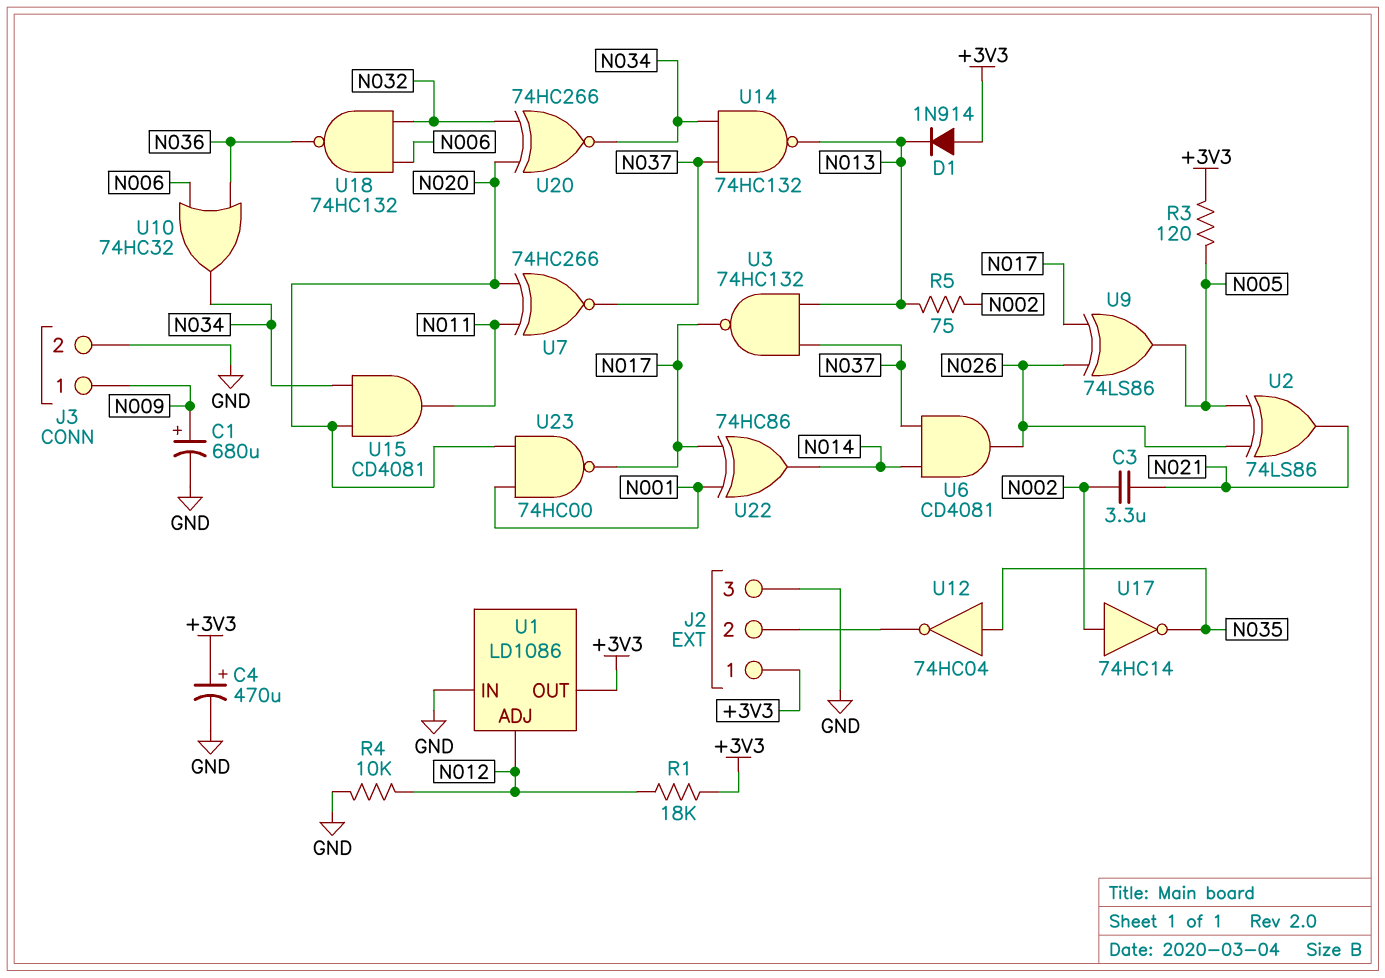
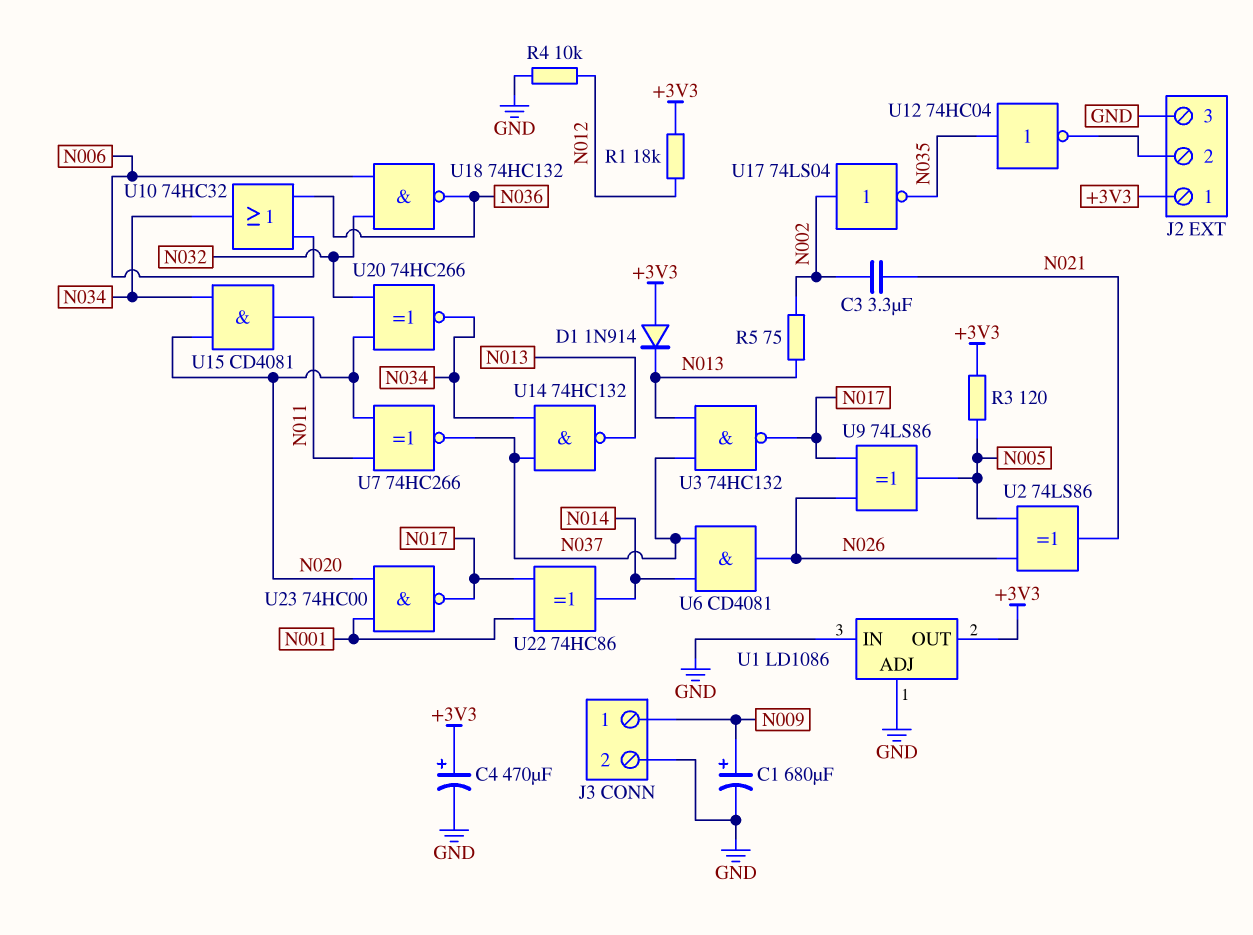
U1 pin ADJ: N012 -> GND
U17: NOT 74HC14 (in N002, out N035) -> NOT 74LS04 (in N002, out N035)

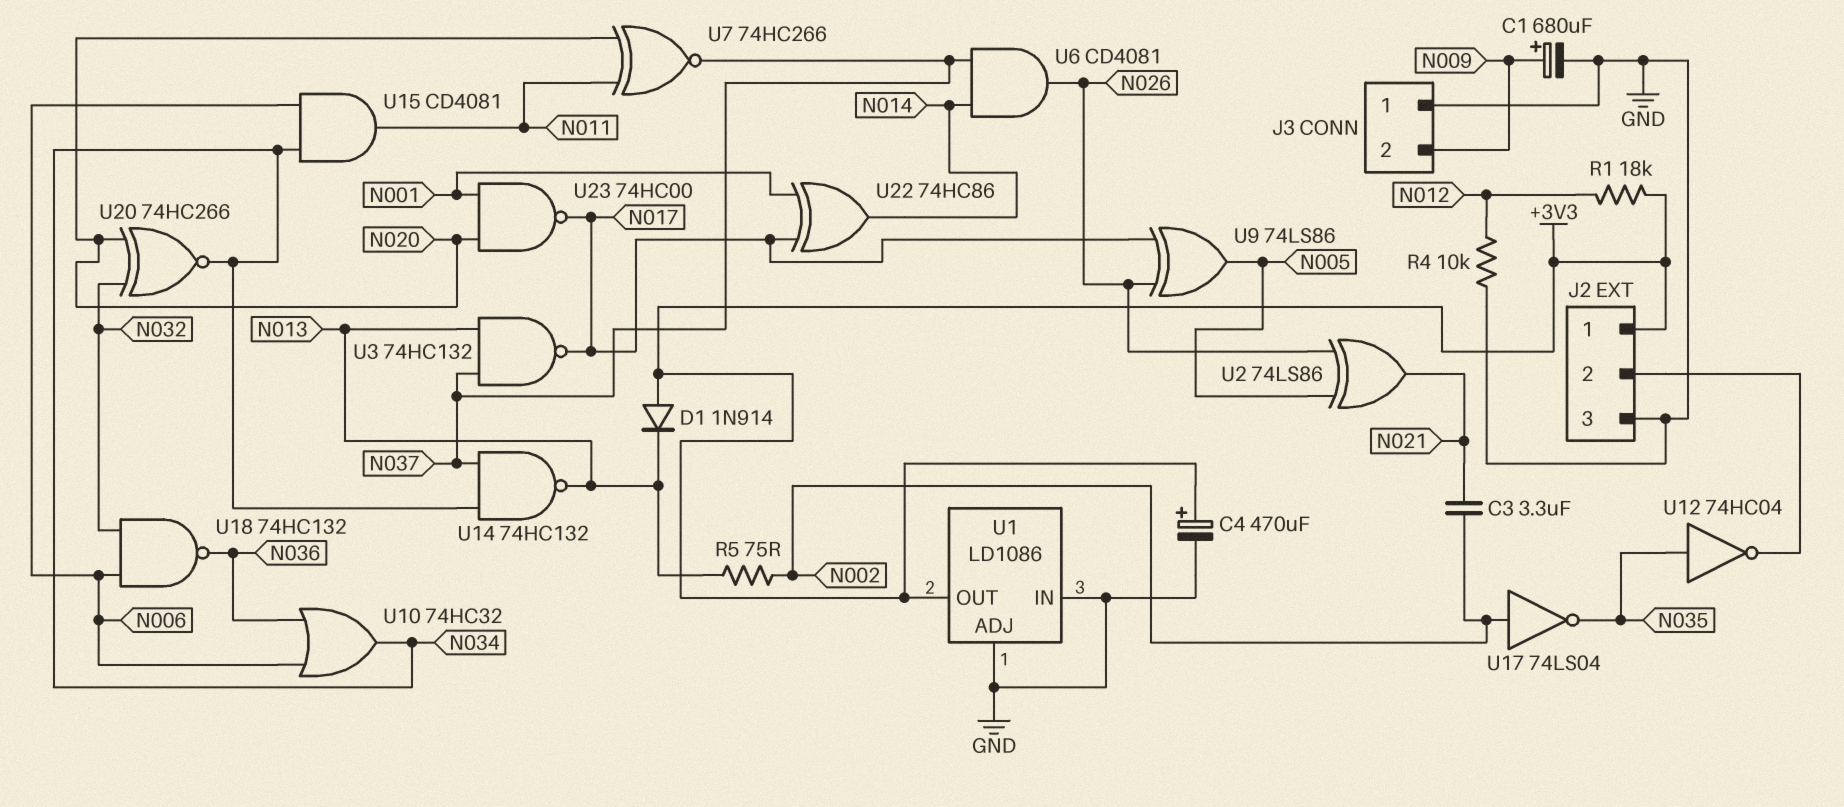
J3 pin 1: N009 -> GND
J3 pin 2: GND -> N009
R3: 120 (+3V3, N005) -> none
U15: AND CD4081 (in N020, in N034, out N011) -> AND CD4081 (in N006, in N034, out N011)

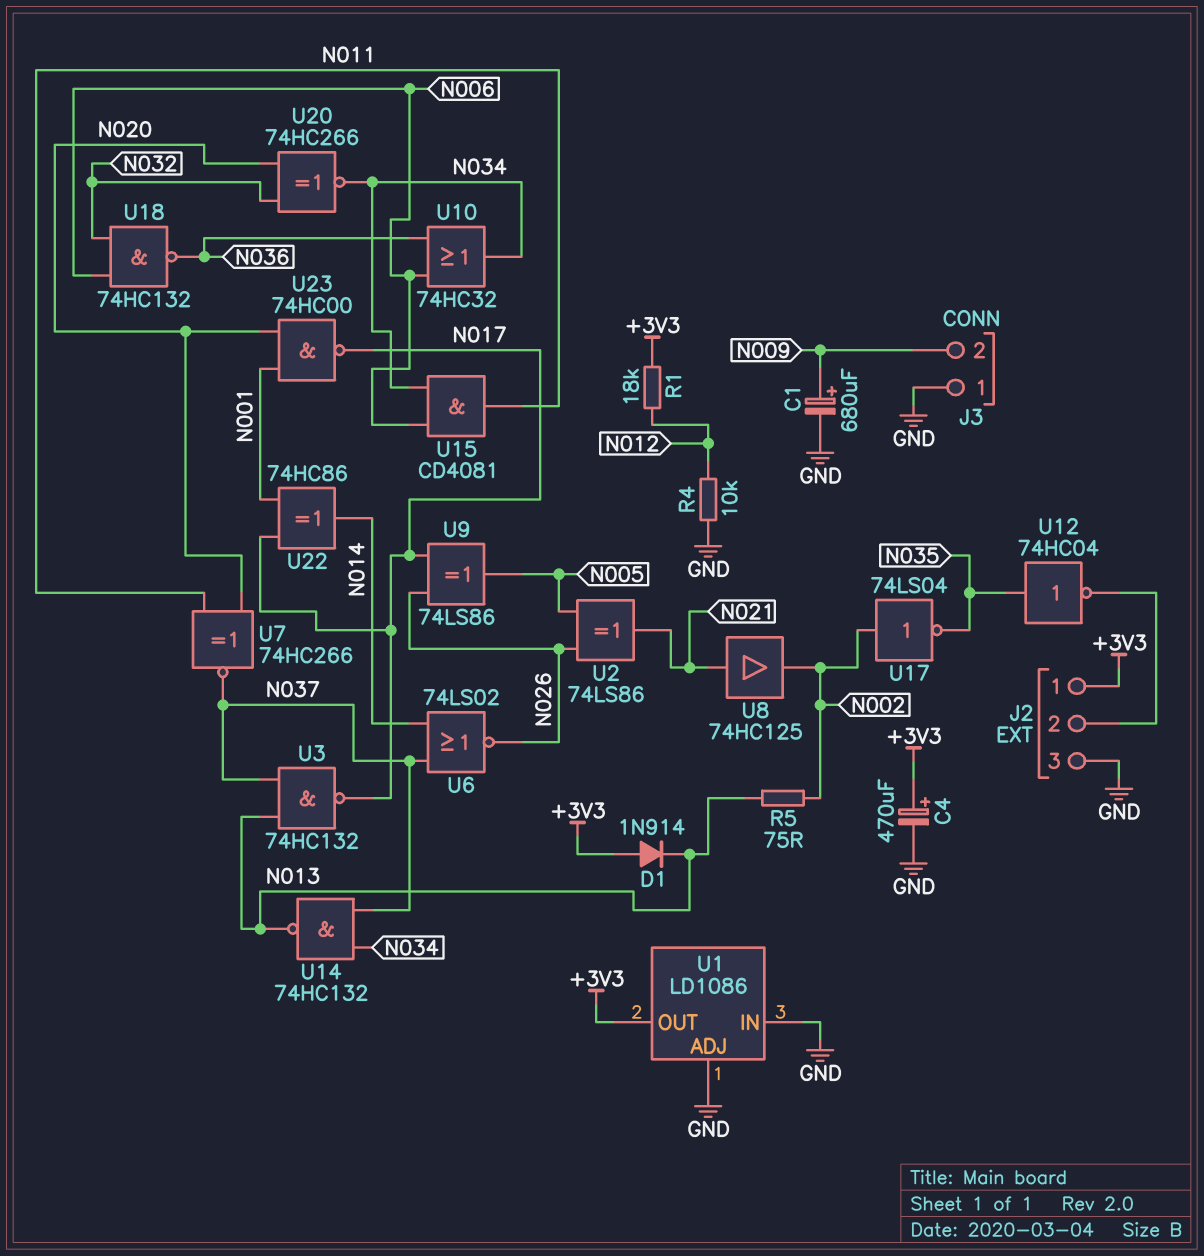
C3: 3.3uF (N002, N021) -> none
U6: AND CD4081 (in N014, in N037, out N026) -> NOR 74LS02 (in N014, in N037, out N026)
U8: none -> buffer 74HC125 (in N021, out N002)

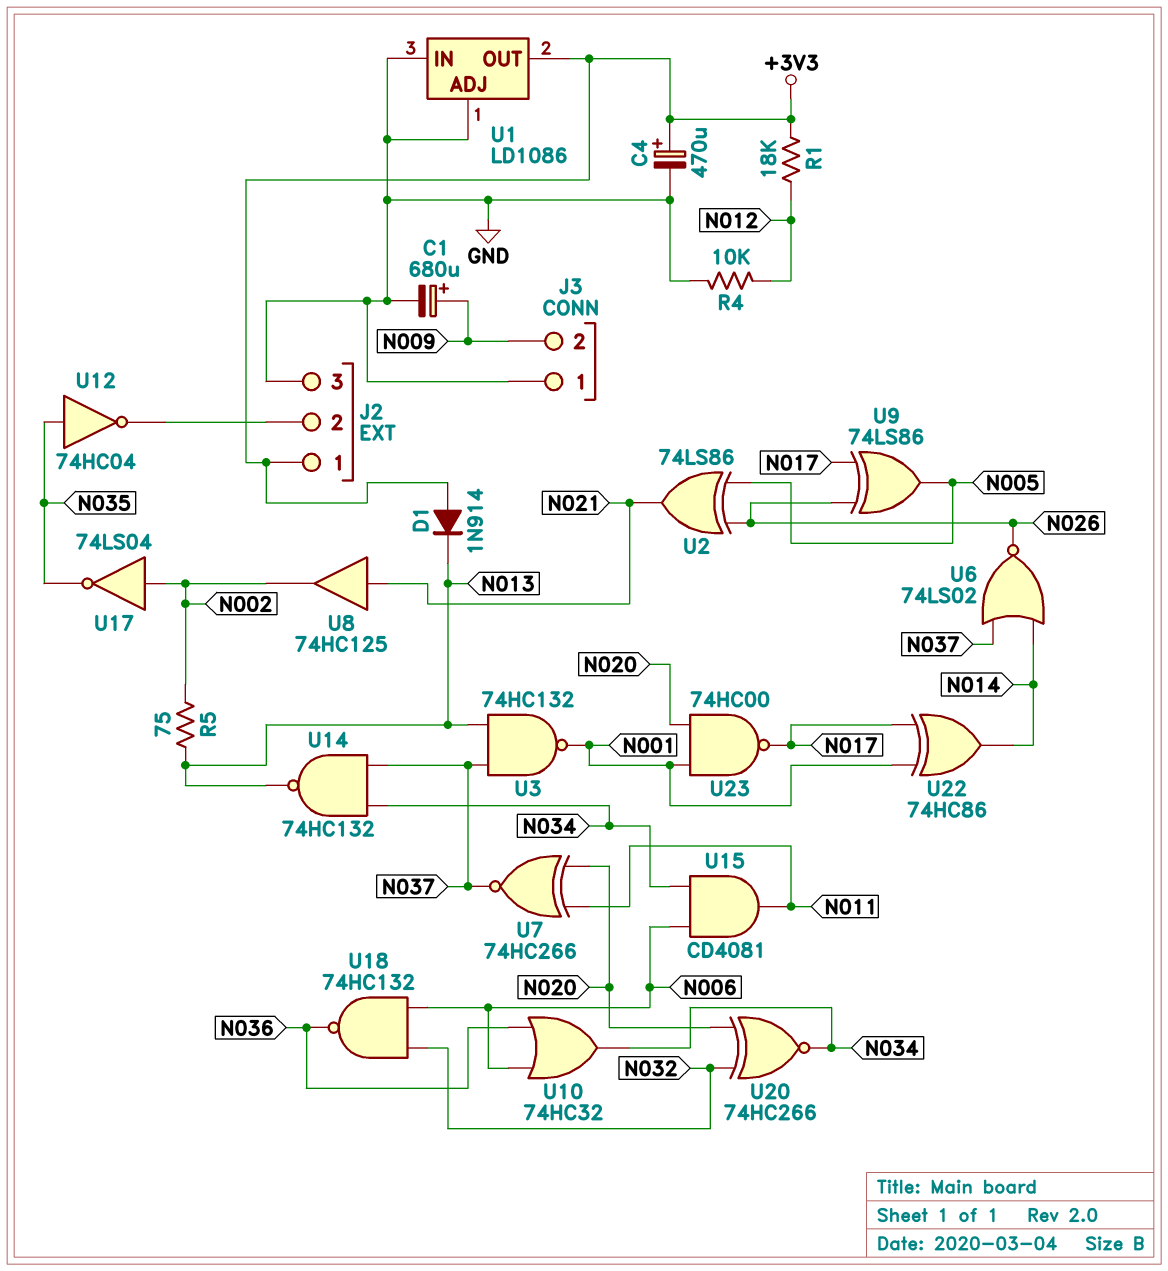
U3: NAND 74HC132 (in N013, in N037, out N017) -> NAND 74HC132 (in N013, in N037, out N001)

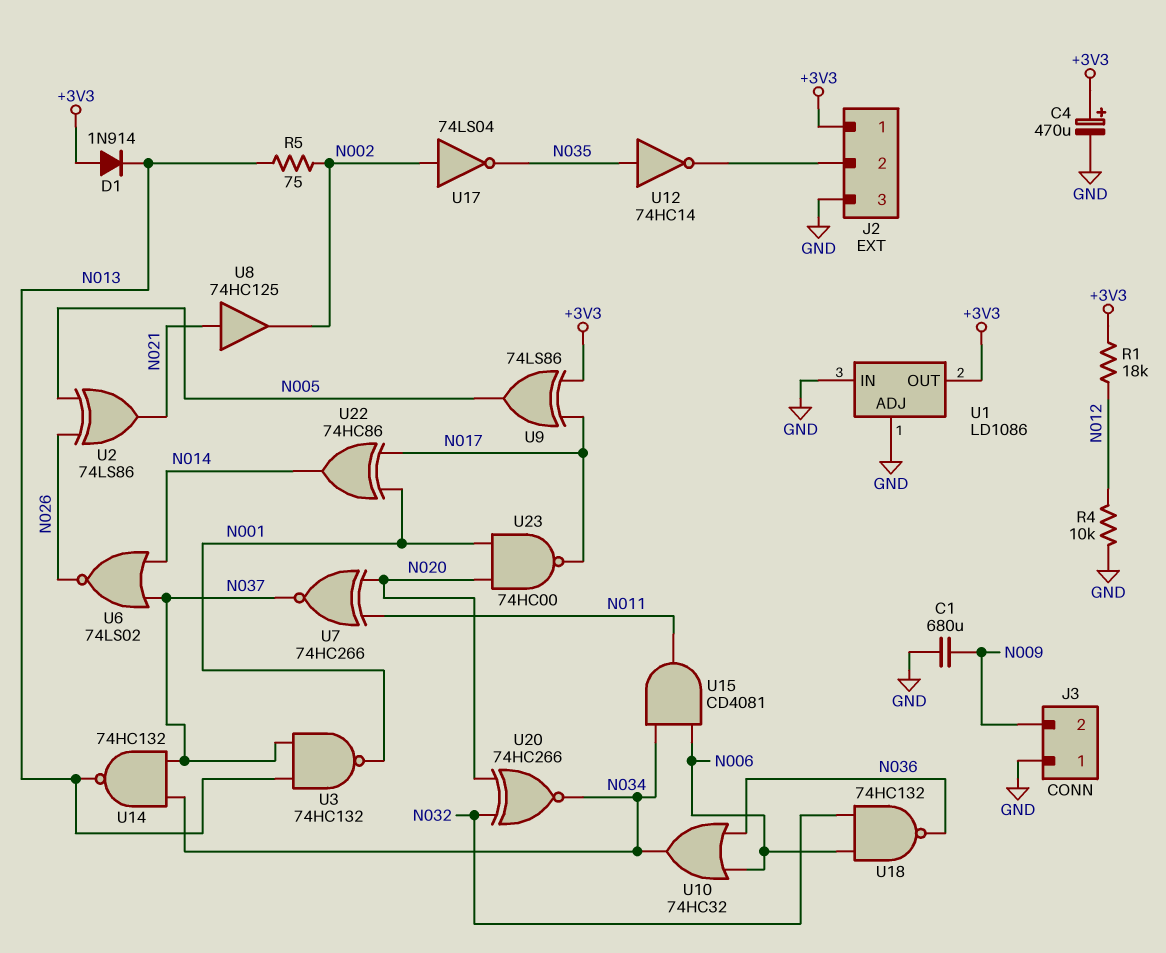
C1: 680uF (plus N009, minus GND) -> 680uF (GND, N009)
U9: XOR 74LS86 (in N017, in N026, out N005) -> XOR 74LS86 (in +3V3, in N017, out N005)
U12: NOT 74HC04 (in N035, out J2/2) -> NOT 74HC14 (in N035, out J2/2)

